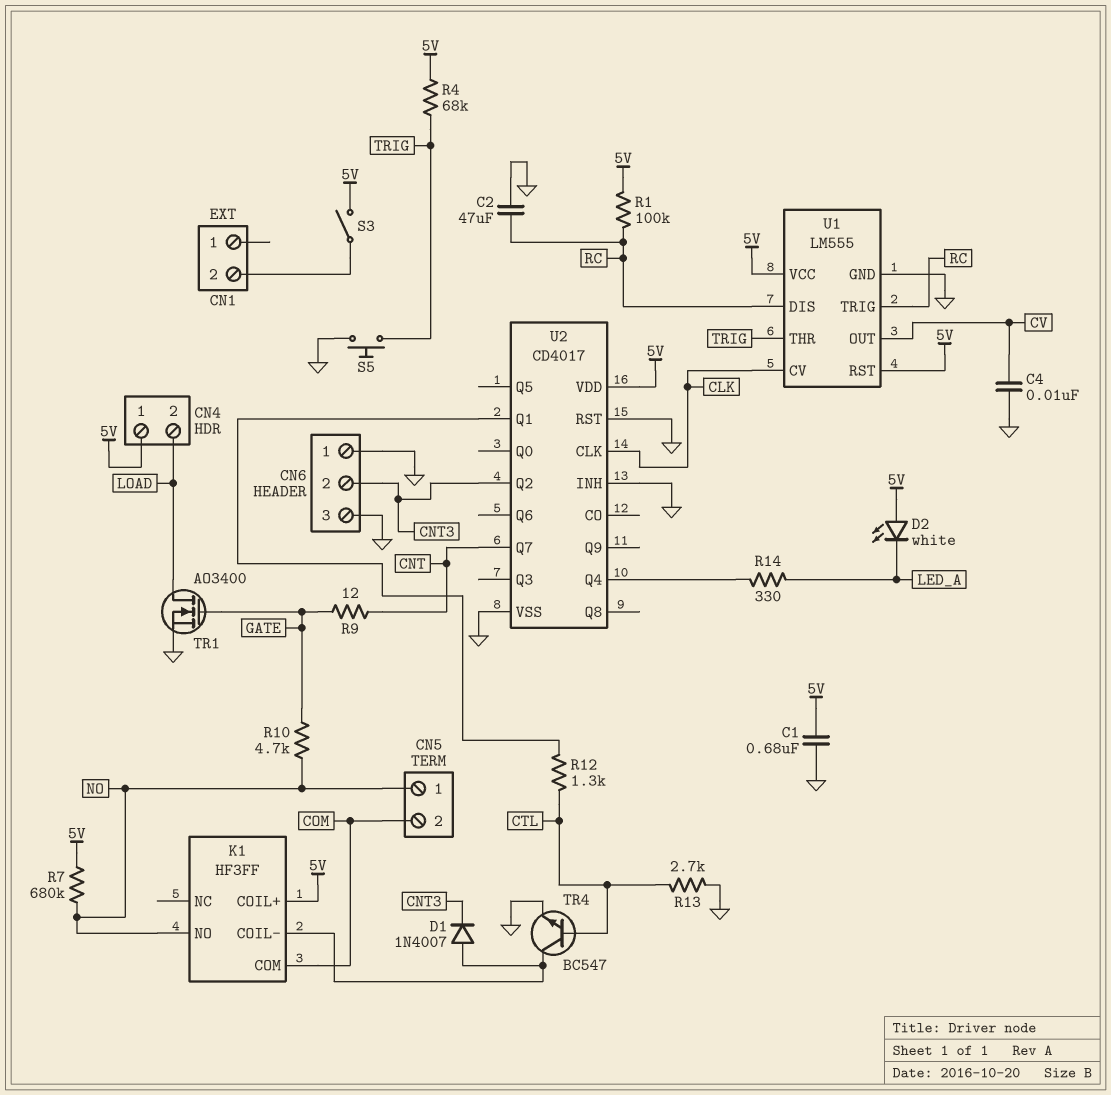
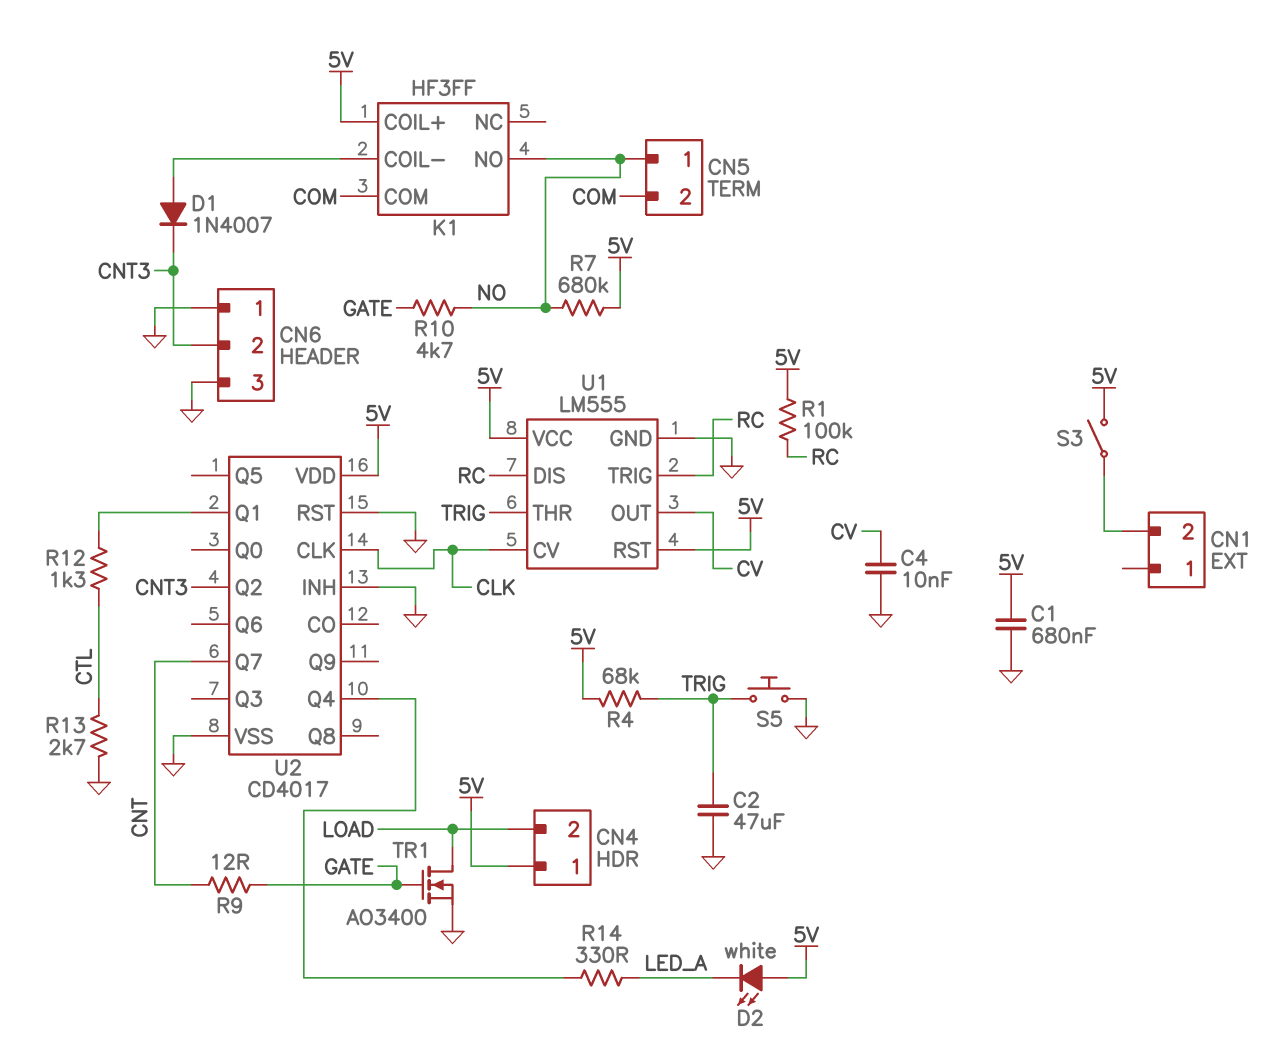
C2: 47uF (GND, RC) -> 47uF (GND, TRIG)
TR4: NPN BC547 (B CTL, C K1/COIL-, E GND) -> none

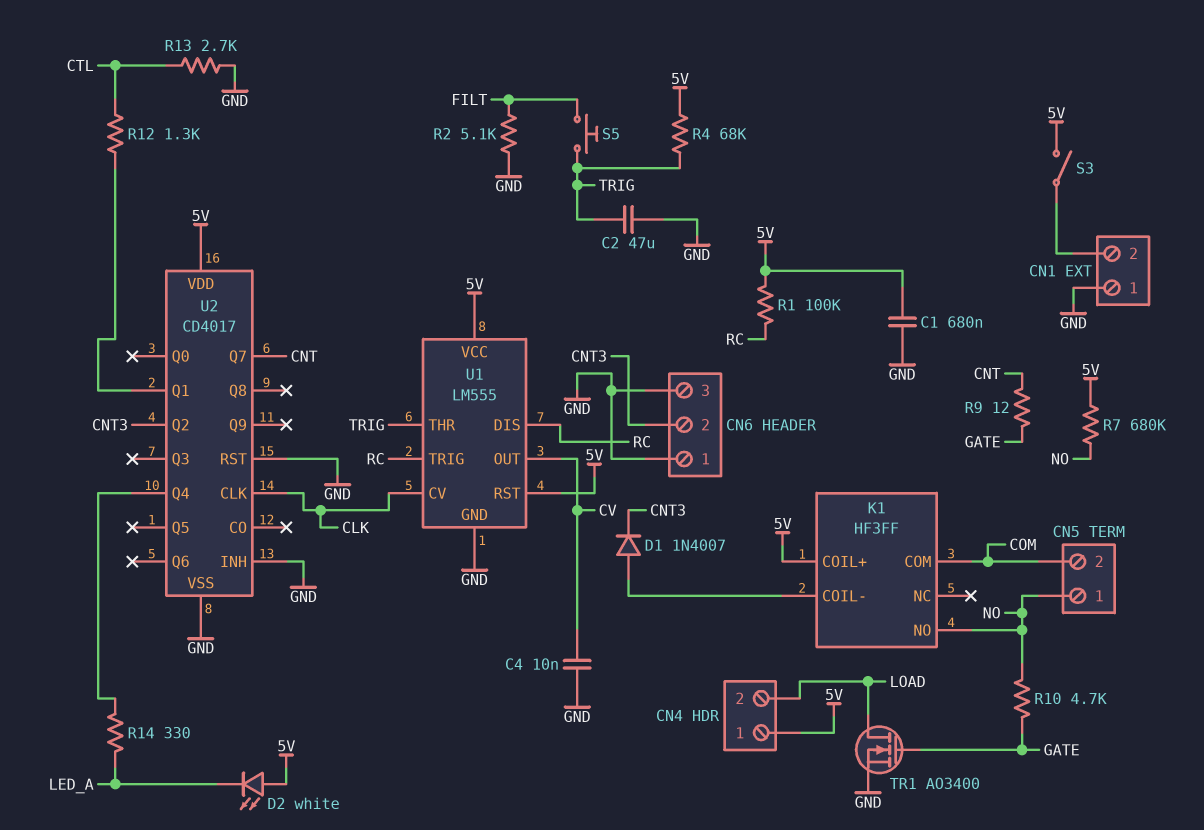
CN1 pin 1: none -> GND
R2: none -> 5.1k (FILT, GND)
S5: button (GND, TRIG) -> button (FILT, TRIG)

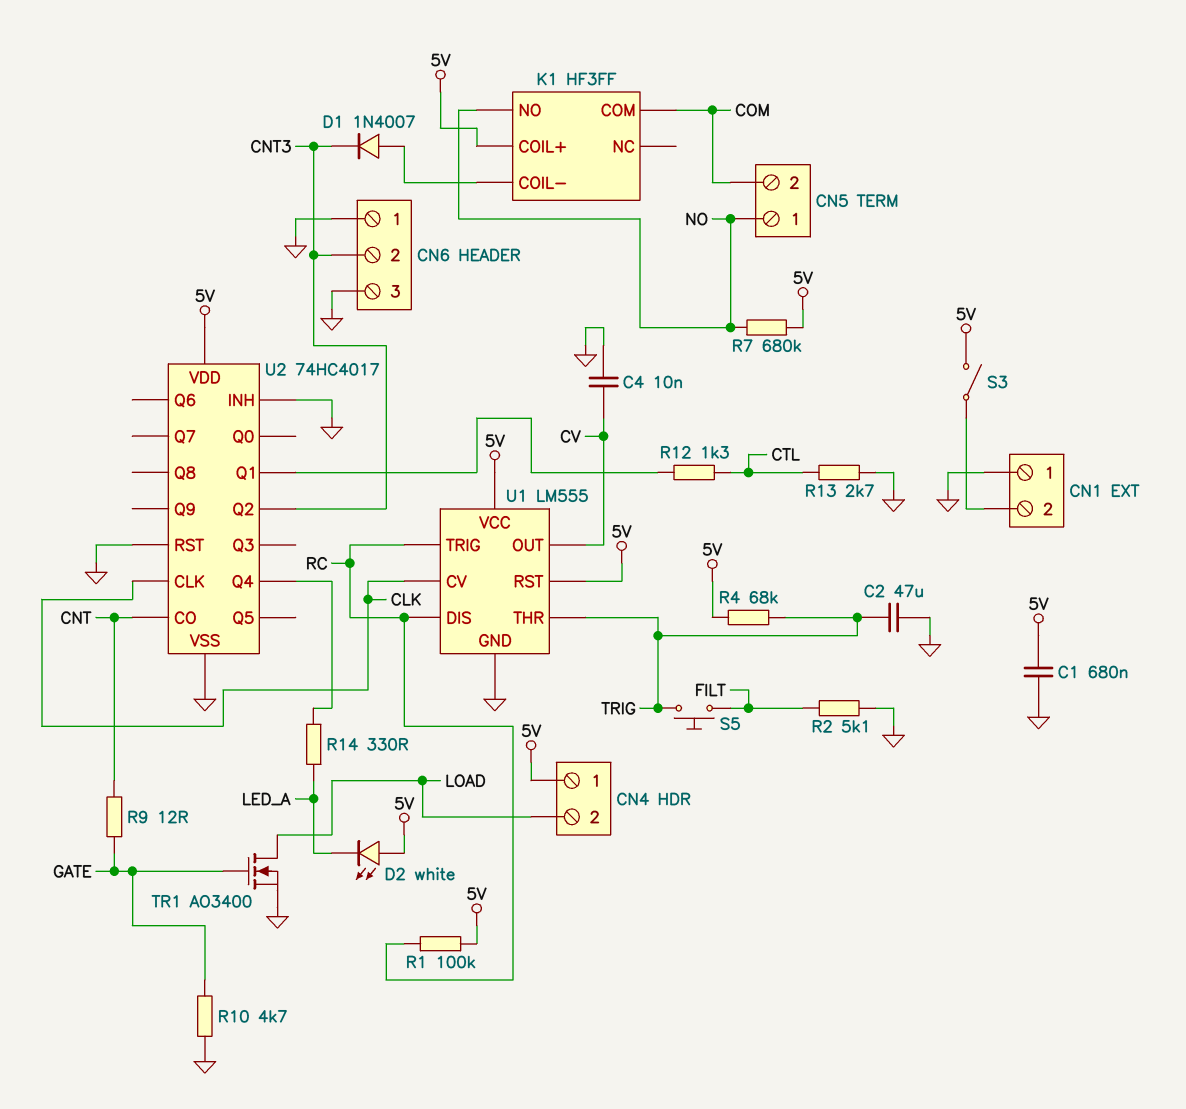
R10: 4.7k (GATE, NO) -> 4.7k (GATE, GND)
U2: CD4017 -> 74HC4017
U2 pin CO: none -> CNT
U2 pin Q7: CNT -> none

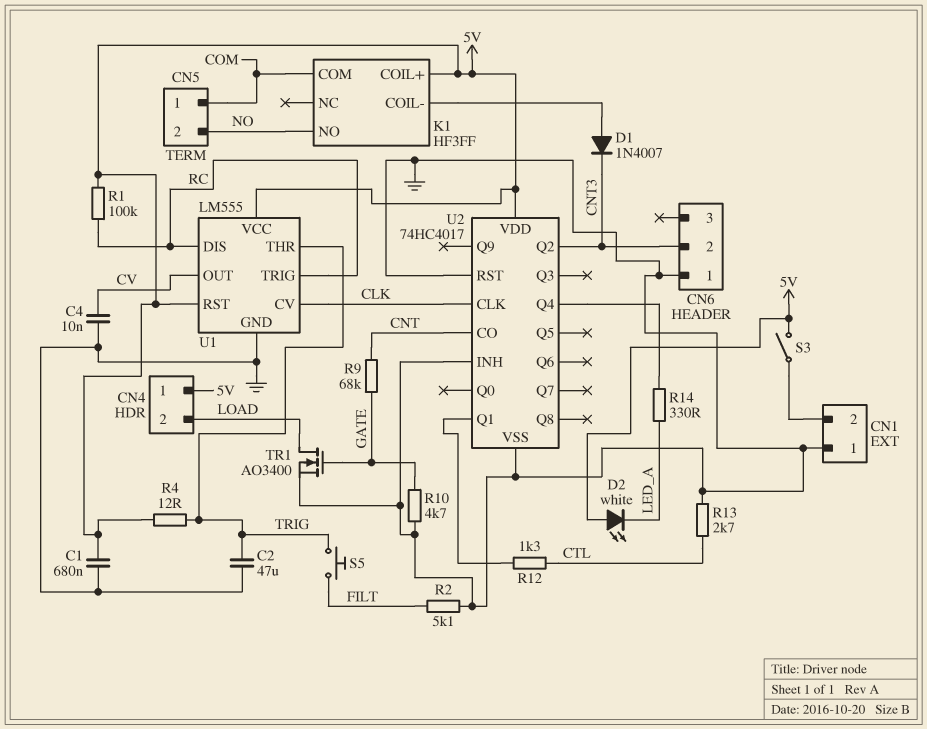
CN5 pin 1: NO -> COM
CN5 pin 2: COM -> NO
CN6 pin 3: GND -> none
R4: 68k (5V, TRIG) -> 12 (5V, TRIG)
R7: 680k (5V, NO) -> none
R9: 12 (CNT, GATE) -> 68k (CNT, GATE)

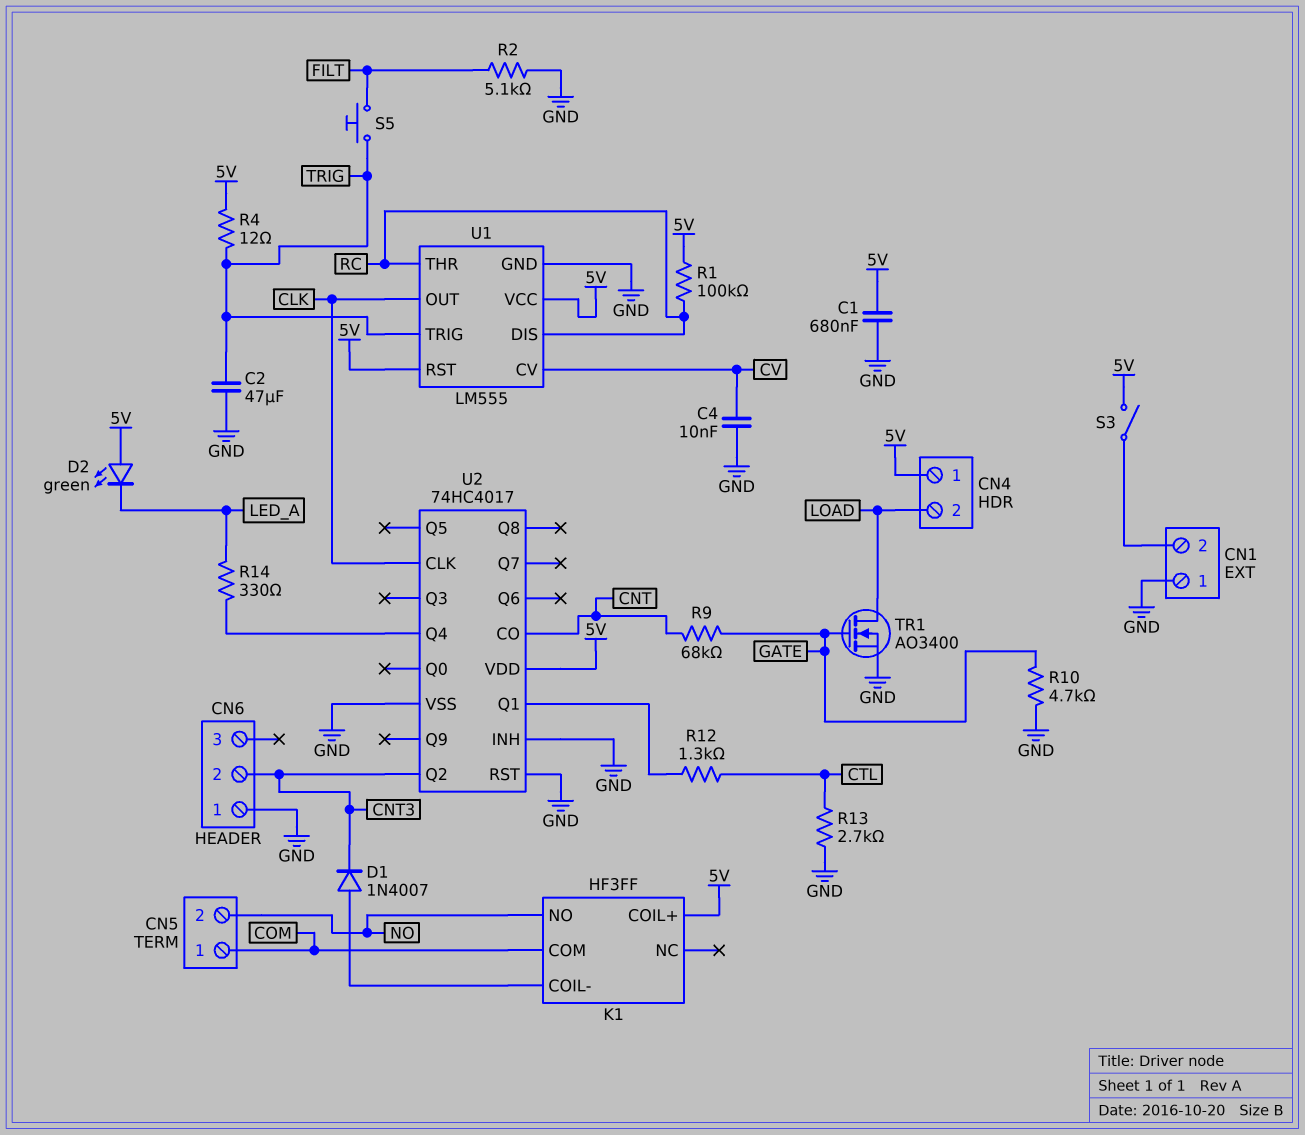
D2: LED white (A 5V, K LED_A) -> LED green (A 5V, K LED_A)
U1 pin CV: CLK -> CV
U1 pin OUT: CV -> CLK
U1 pin THR: TRIG -> RC
U1 pin TRIG: RC -> TRIG

